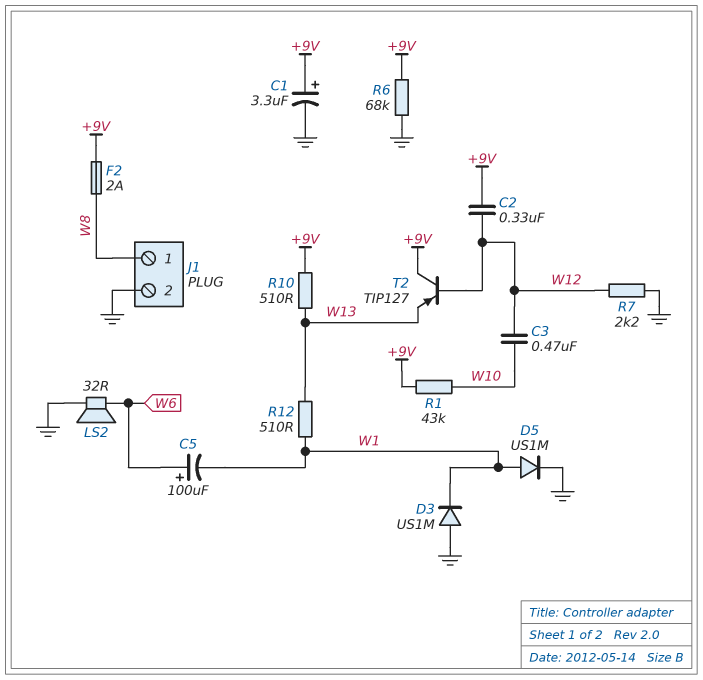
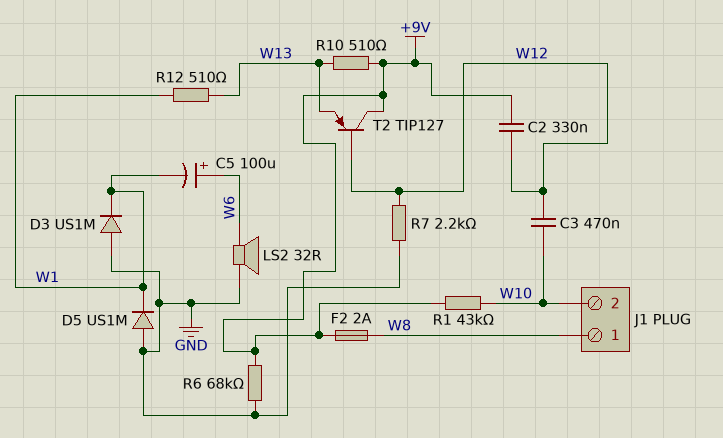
C1: 3.3uF (plus +9V, minus GND) -> none
D5: diode US1M (A W1, K GND) -> diode US1M (A GND, K W1)
J1 pin 2: GND -> W10

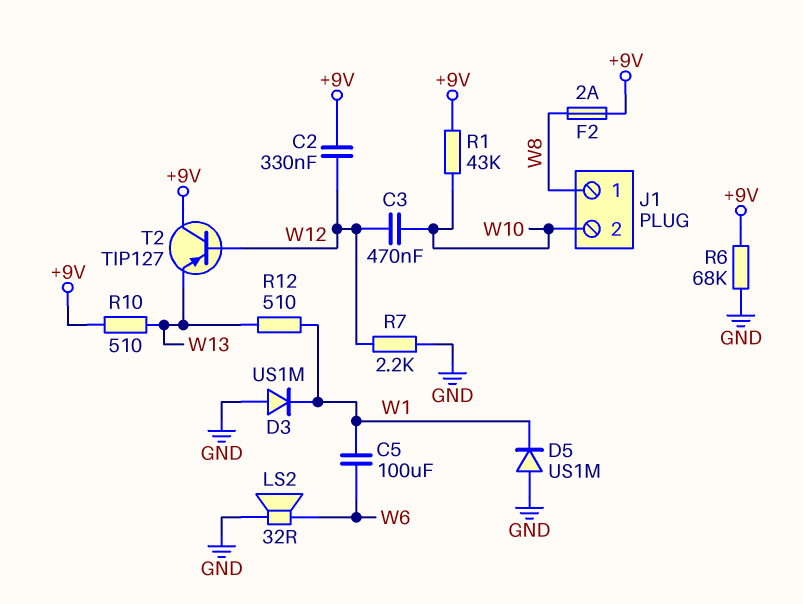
C5: 100uF (plus W6, minus W1) -> 100uF (W1, W6)

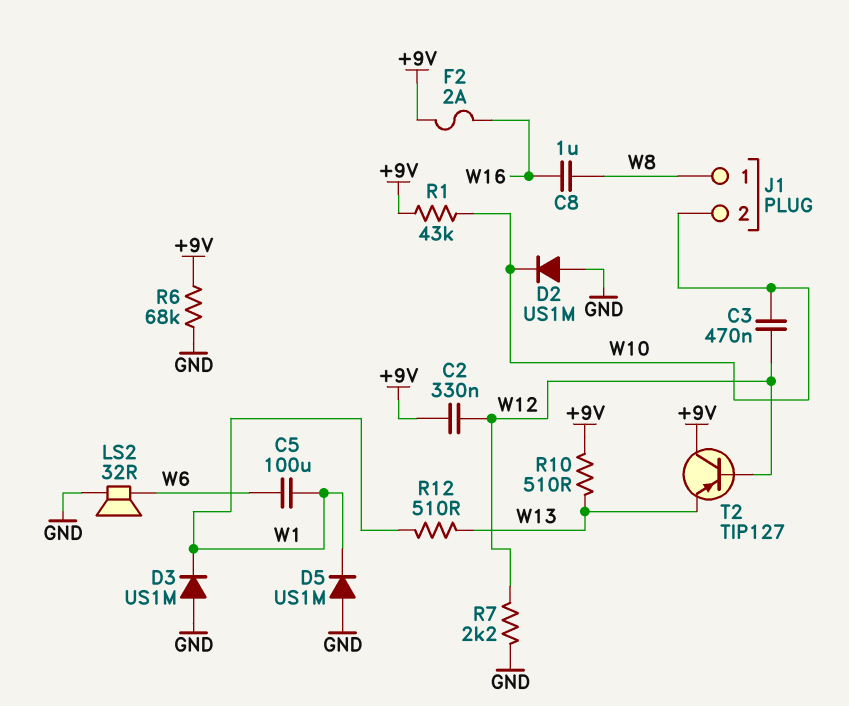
C8: none -> 1uF (W8, W16)
D2: none -> diode US1M (A GND, K W10)
F2: 2A (+9V, W8) -> 2A (+9V, W16)

